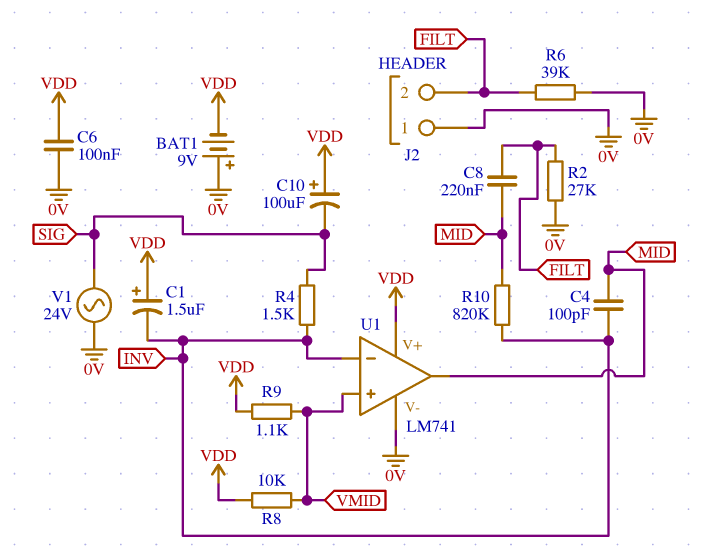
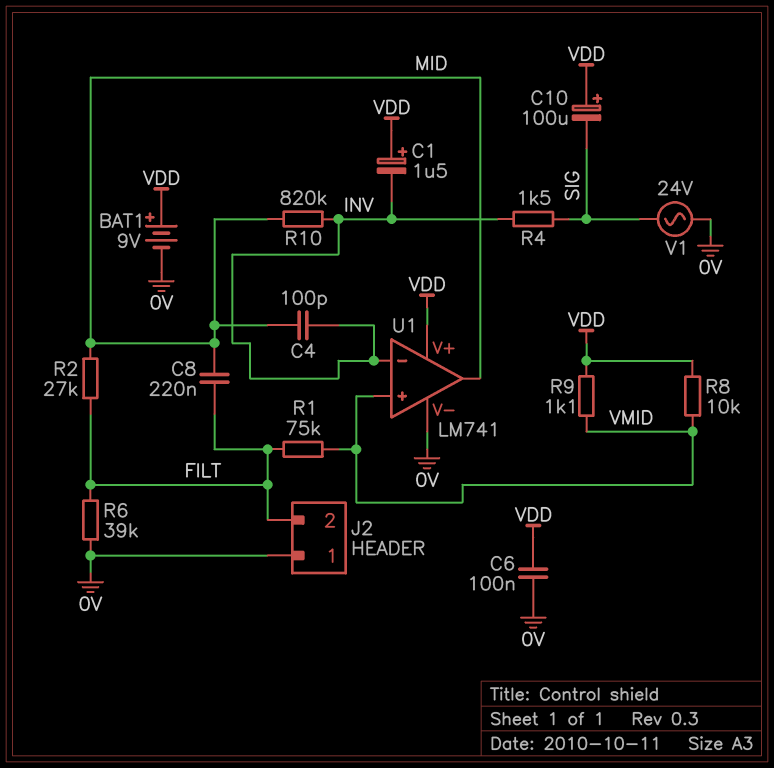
BAT1: 9V (plus 0V, minus VDD) -> 9V (plus VDD, minus 0V)
R1: none -> 75k (FILT, VMID)
R2: 27k (0V, FILT) -> 27k (FILT, MID)

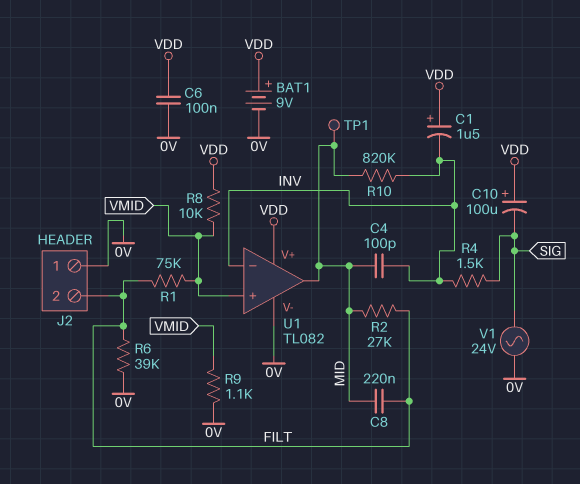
R9: 1.1k (VDD, VMID) -> 1.1k (0V, VMID)
TP1: none -> test point (MID)
U1: LM741 -> TL082

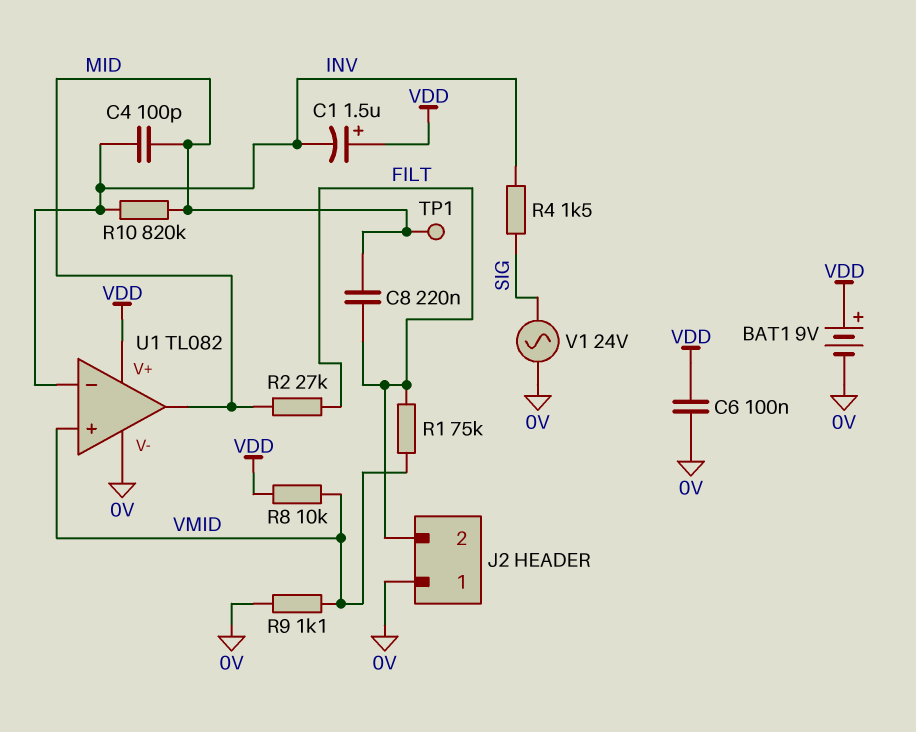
C10: 100uF (plus VDD, minus SIG) -> none
R6: 39k (0V, FILT) -> none

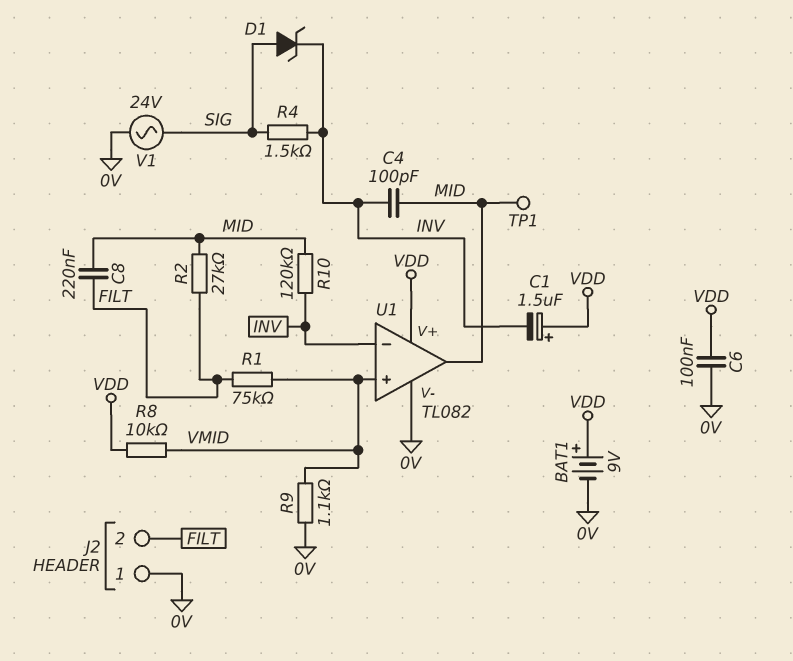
D1: none -> zener (A SIG, K INV)
R10: 820k (INV, MID) -> 120k (INV, MID)

